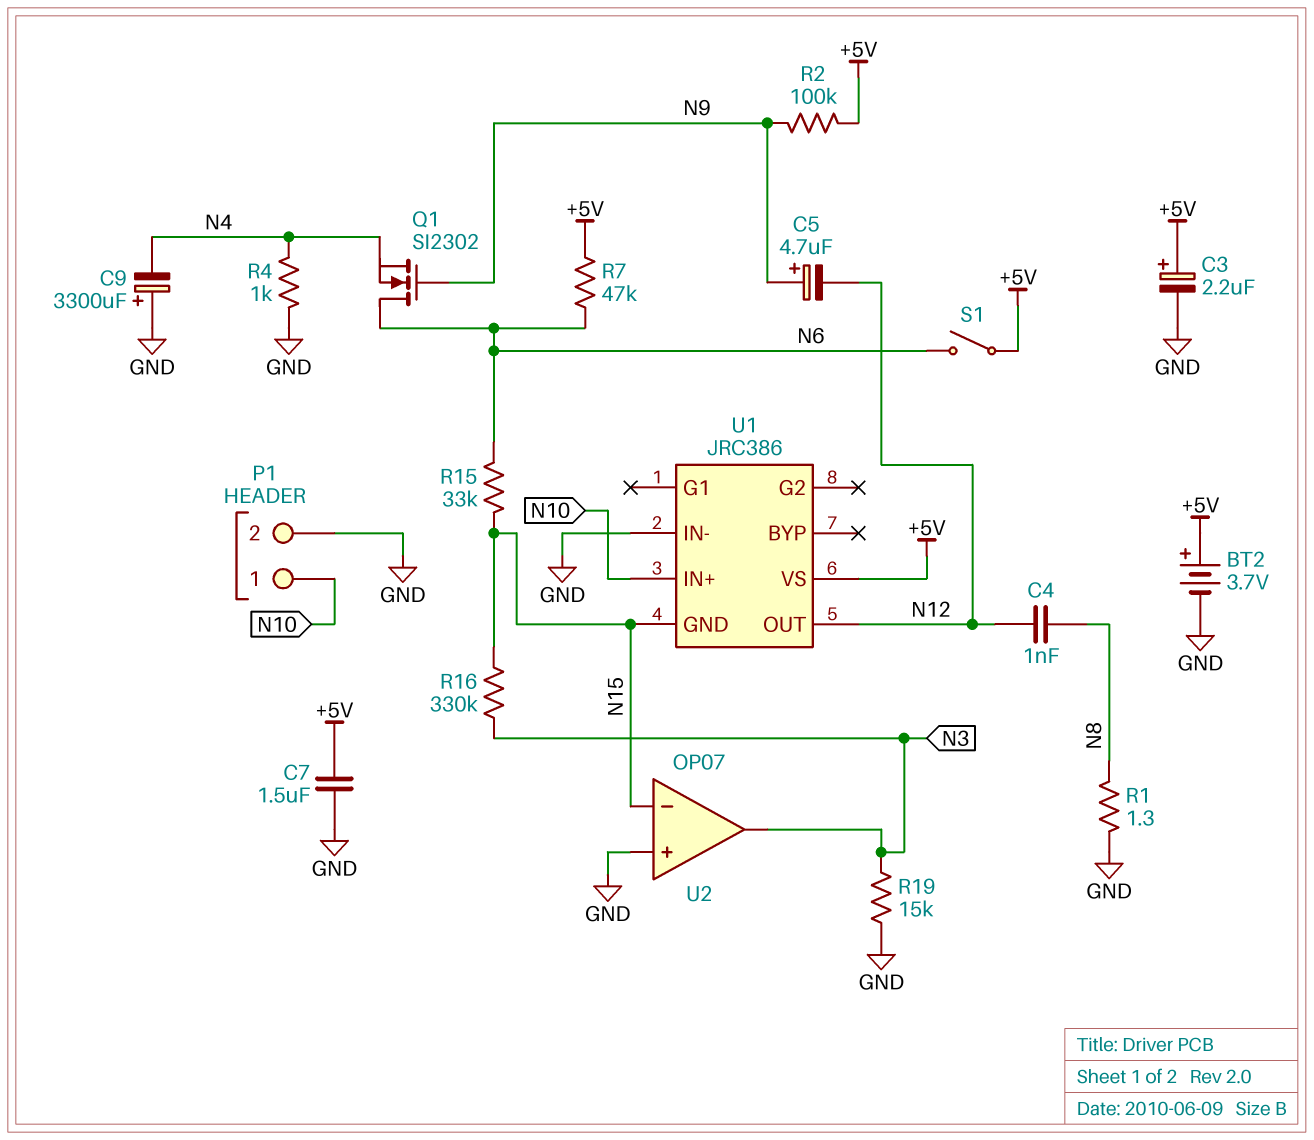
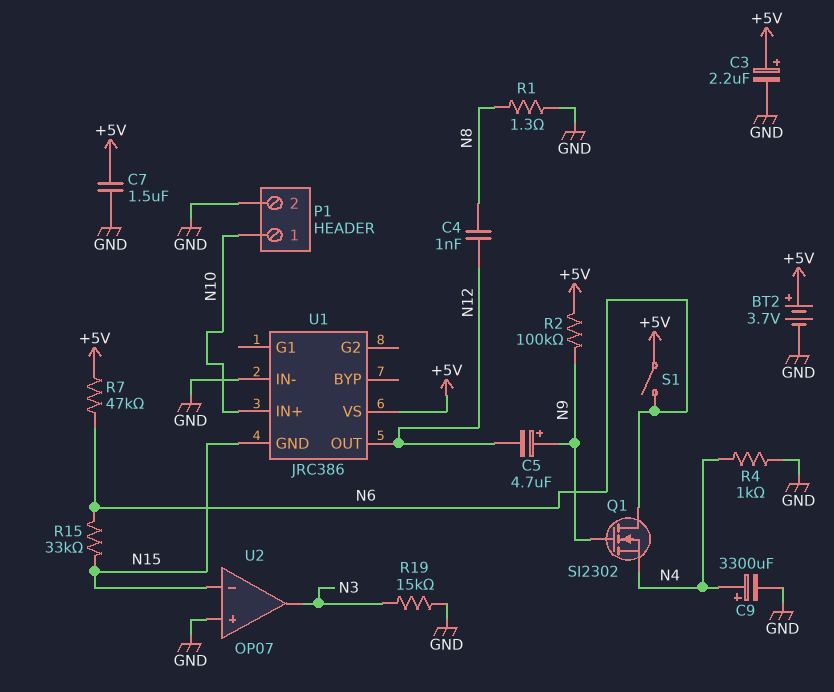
C9: 3300uF (plus GND, minus N4) -> 3300uF (plus N4, minus GND)
R16: 330k (N3, N15) -> none

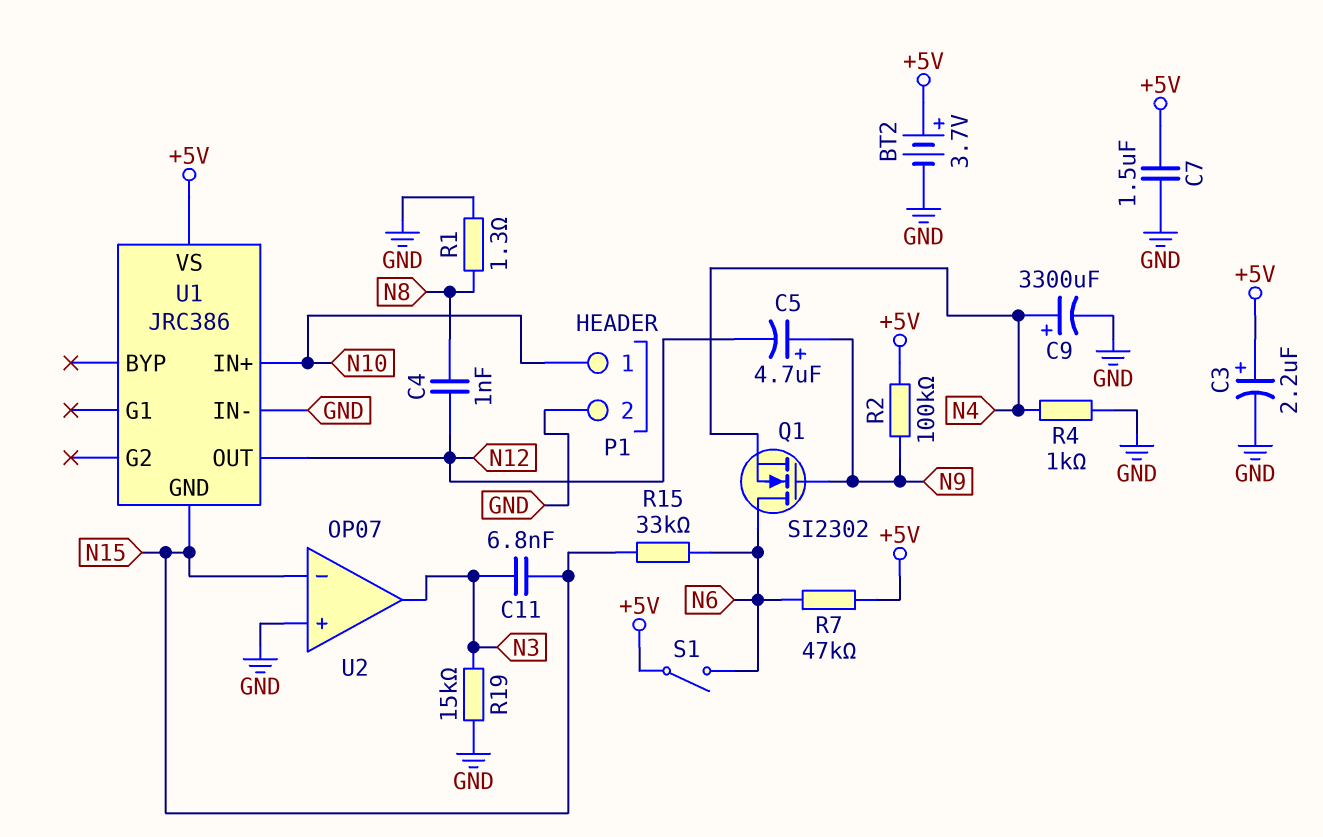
C11: none -> 6.8nF (N3, N15)

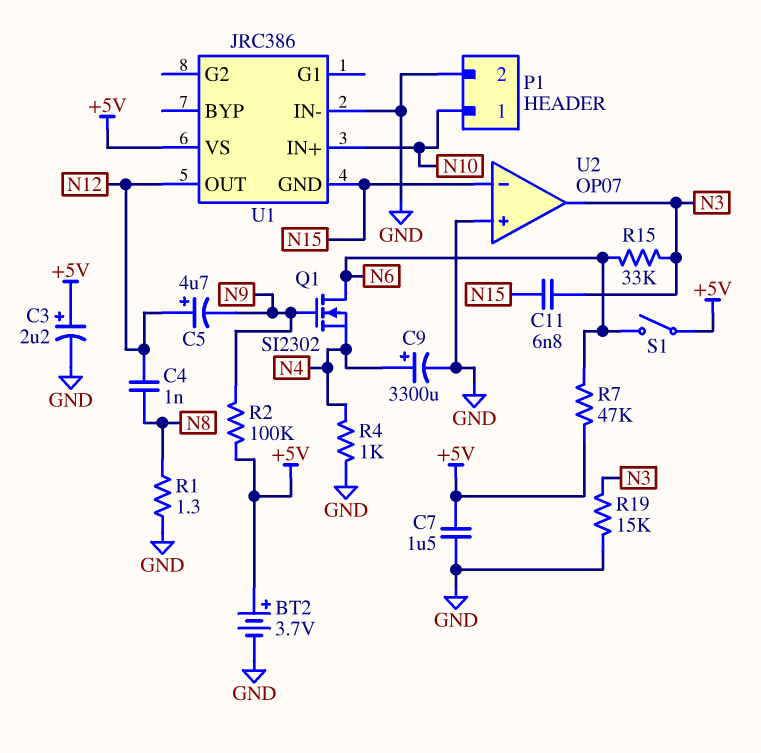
C5: 4.7uF (plus N9, minus N12) -> 4.7uF (plus N12, minus N9)
R15: 33k (N6, N15) -> 33k (N3, N6)

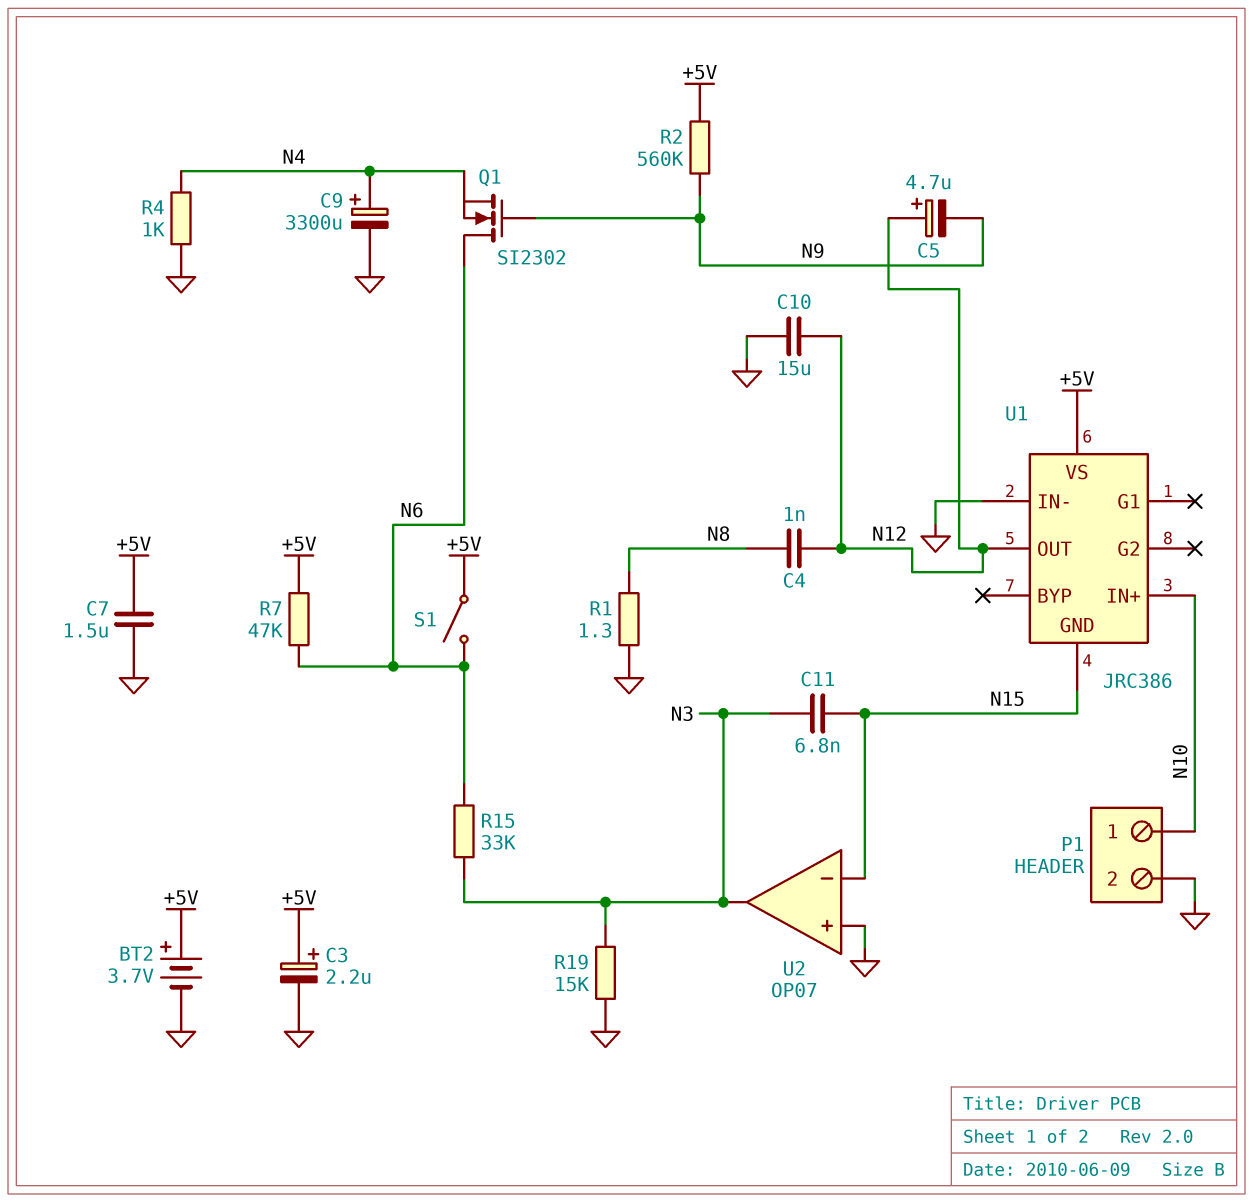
C10: none -> 15uF (GND, N12)
R2: 100k (+5V, N9) -> 560k (+5V, N9)

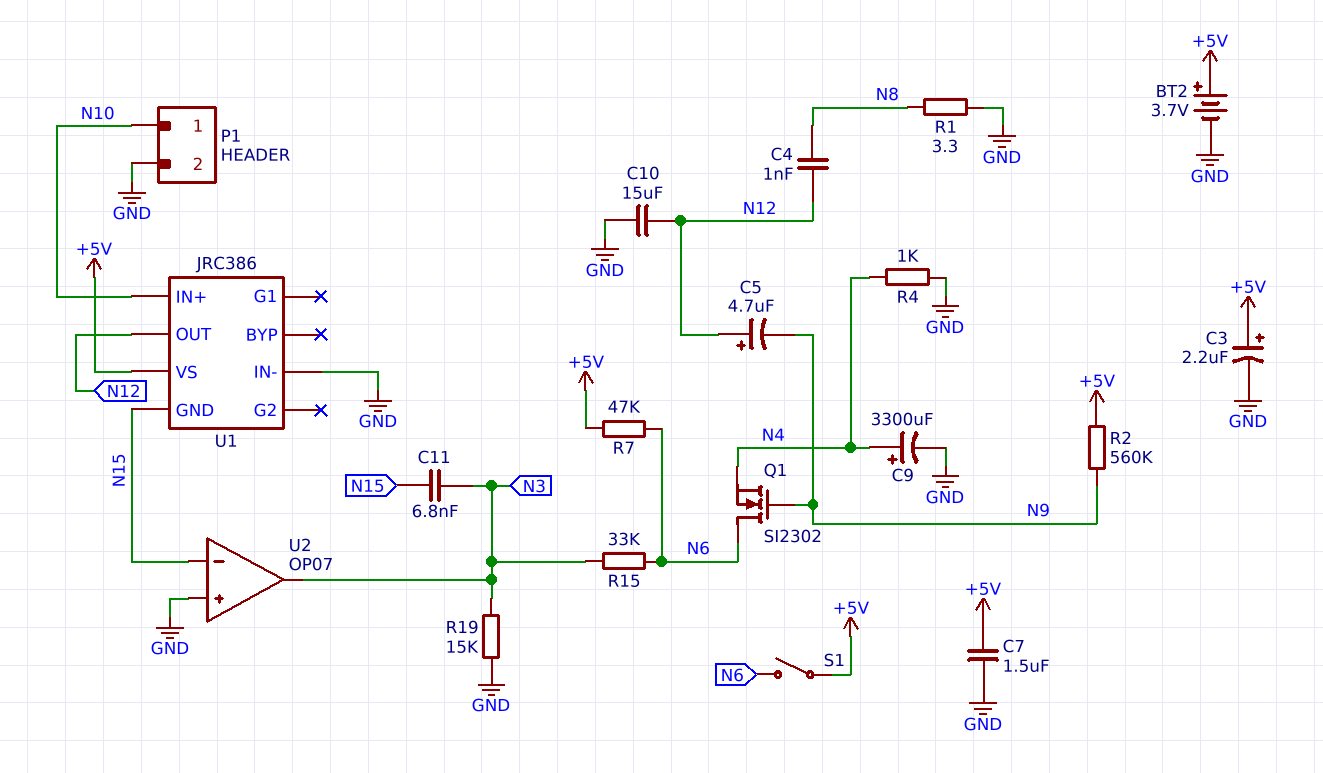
R1: 1.3 (GND, N8) -> 3.3 (GND, N8)

